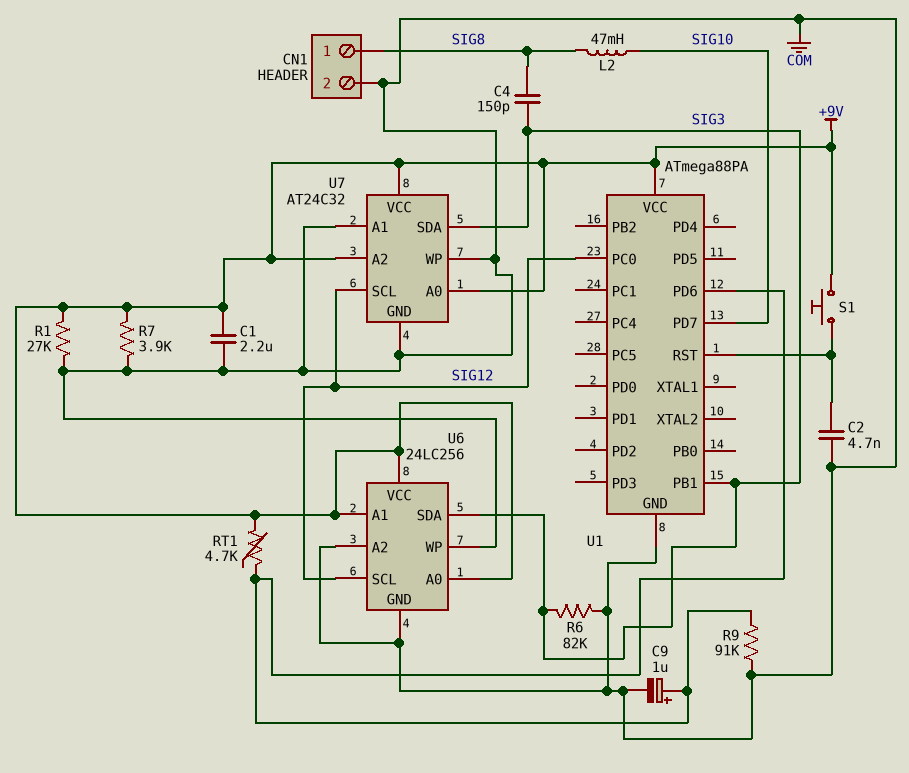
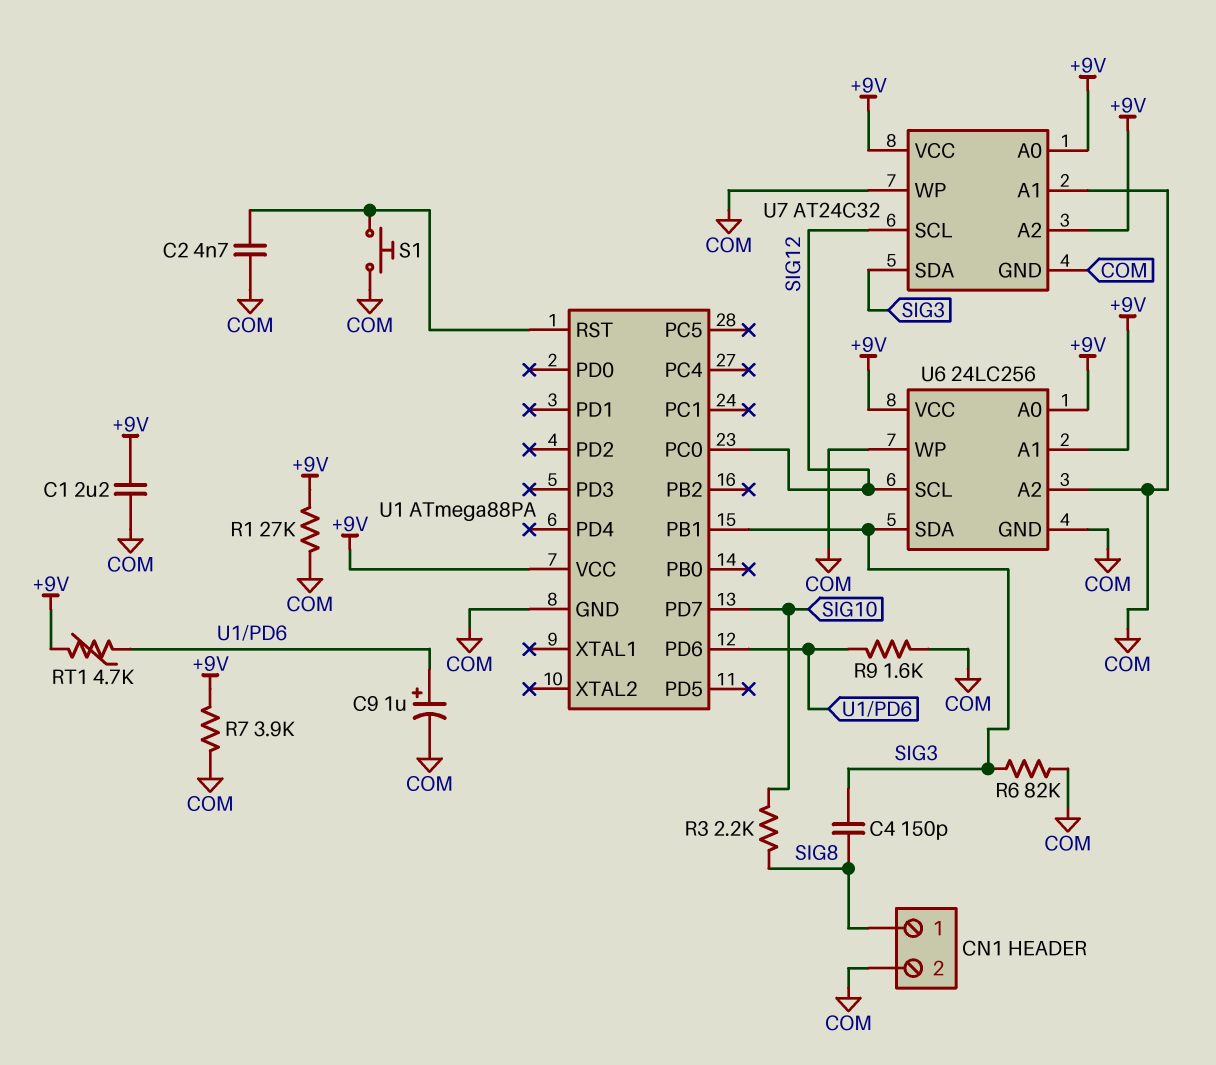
L2: 47mH (SIG8, SIG10) -> none
R3: none -> 2.2k (SIG8, SIG10)
R9: 91k (COM, U1/PD6) -> 1.6k (COM, U1/PD6)
S1: button (+9V, U1/RST) -> button (COM, U1/RST)

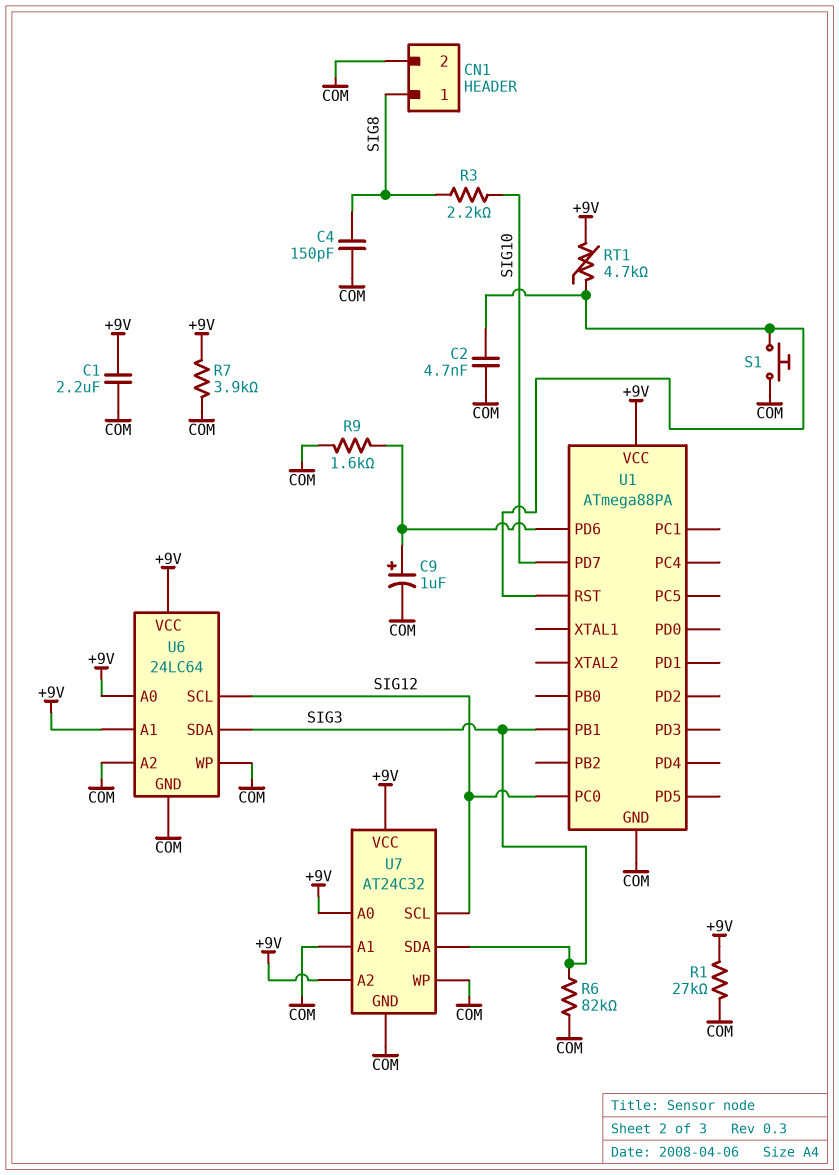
C4: 150pF (SIG3, SIG8) -> 150pF (COM, SIG8)
RT1: 4.7k (+9V, U1/PD6) -> 4.7k (+9V, U1/RST)
U6: 24LC256 -> 24LC64

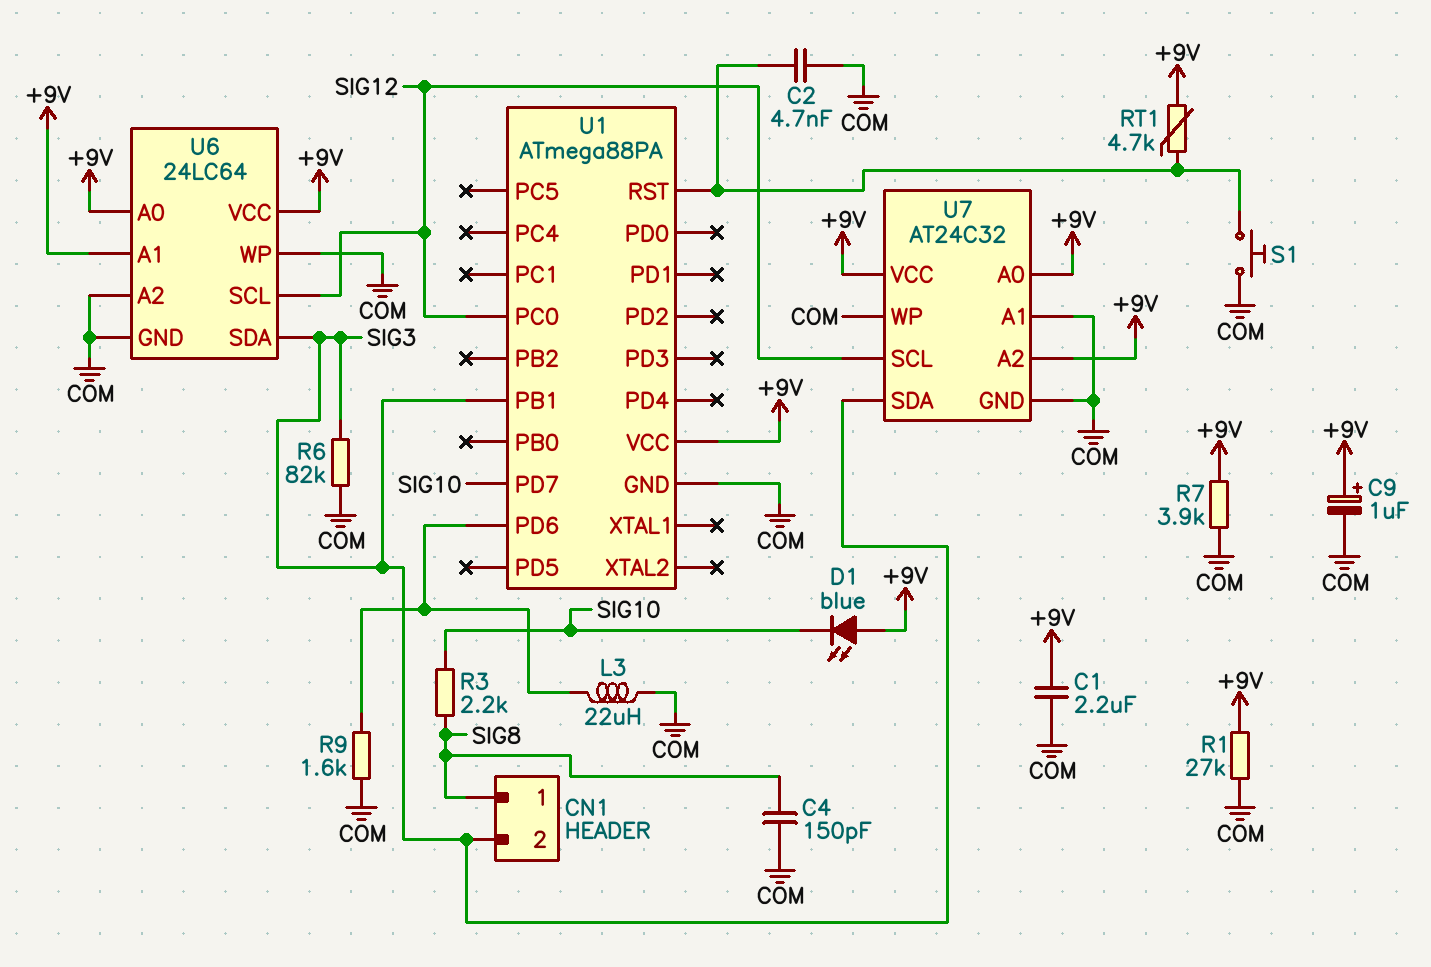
C9: 1uF (plus U1/PD6, minus COM) -> 1uF (plus +9V, minus COM)
CN1 pin 2: COM -> SIG3
D1: none -> LED blue (A +9V, K SIG10)
L3: none -> 22uH (COM, U1/PD6)

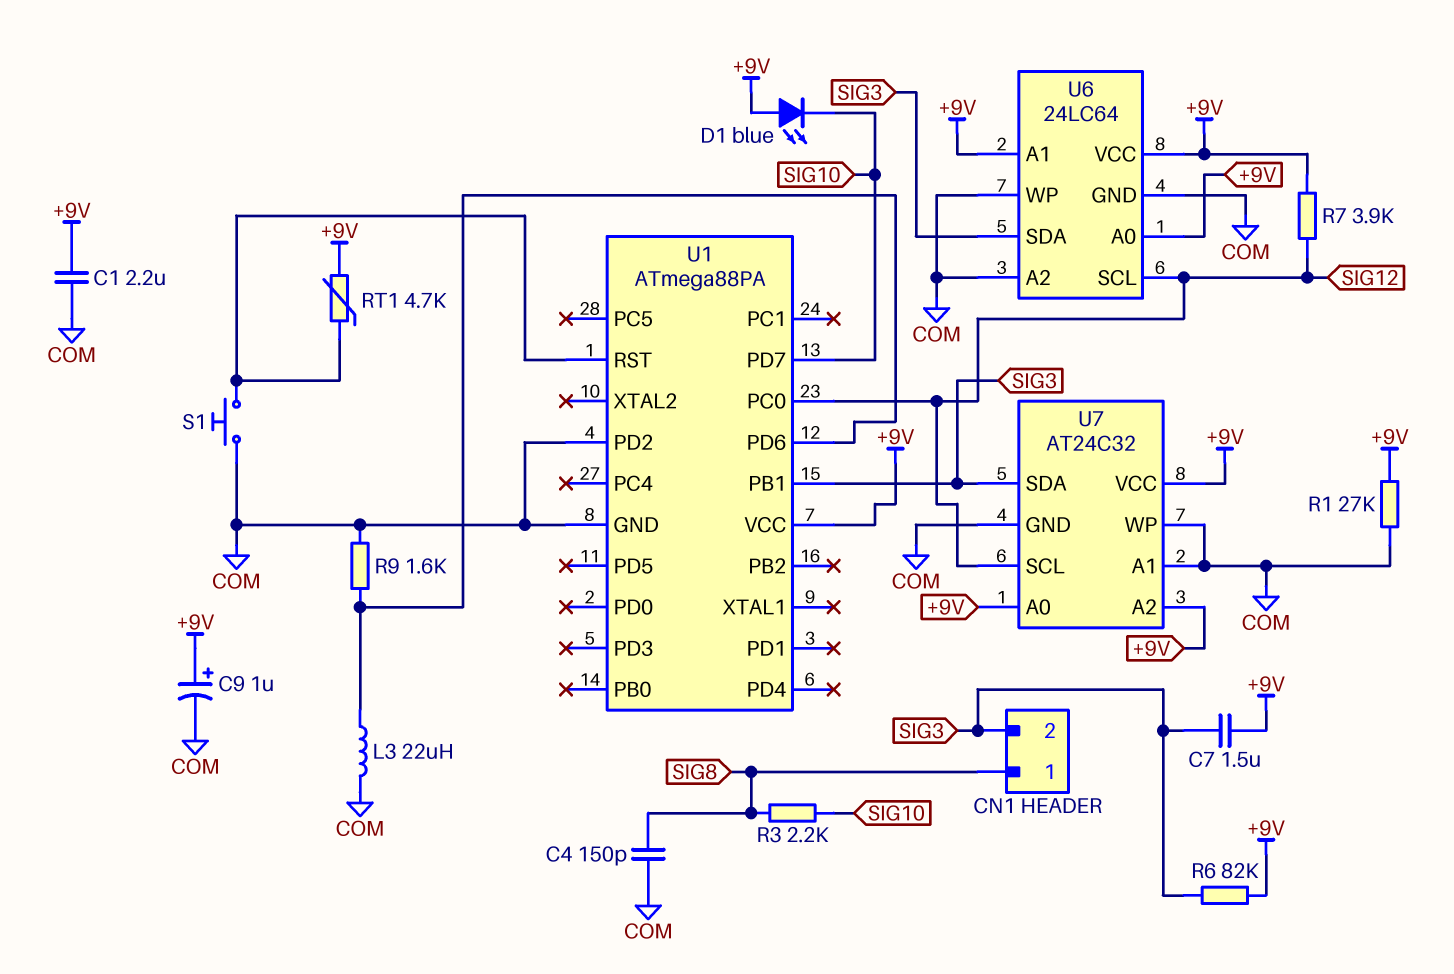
C2: 4.7nF (COM, U1/RST) -> none
C7: none -> 1.5uF (+9V, SIG3)
R6: 82k (COM, SIG3) -> 82k (+9V, SIG3)
R7: 3.9k (+9V, COM) -> 3.9k (+9V, SIG12)
U1 pin PD2: none -> COM

